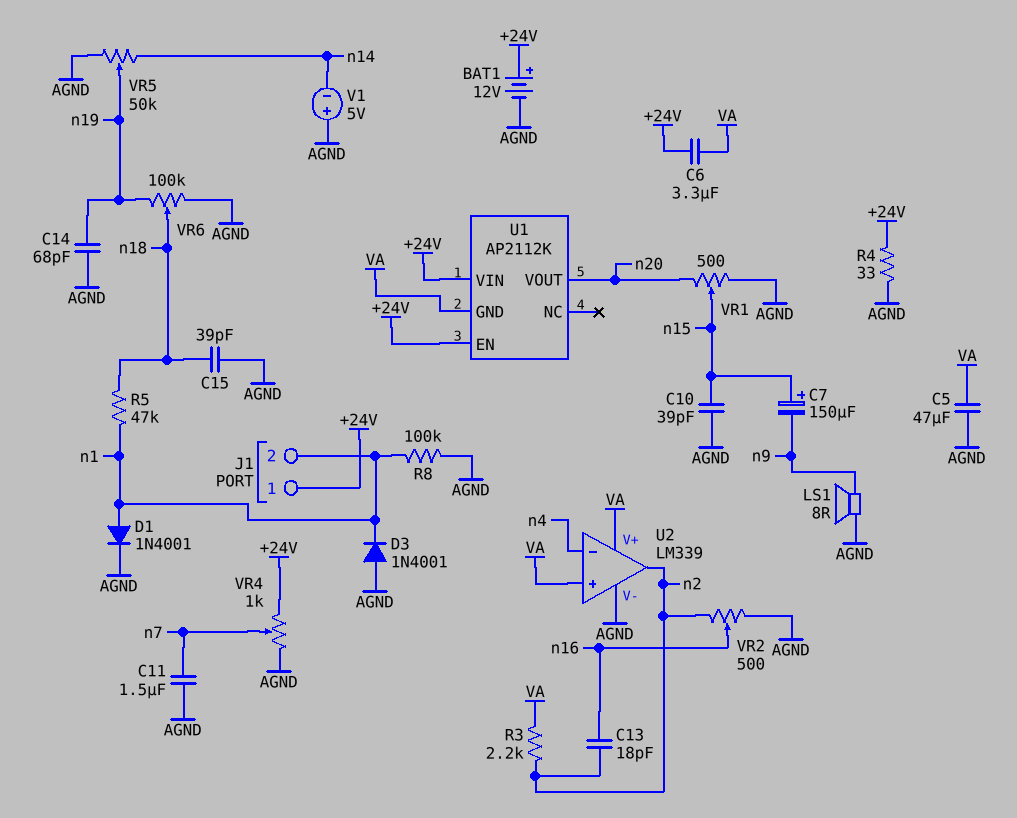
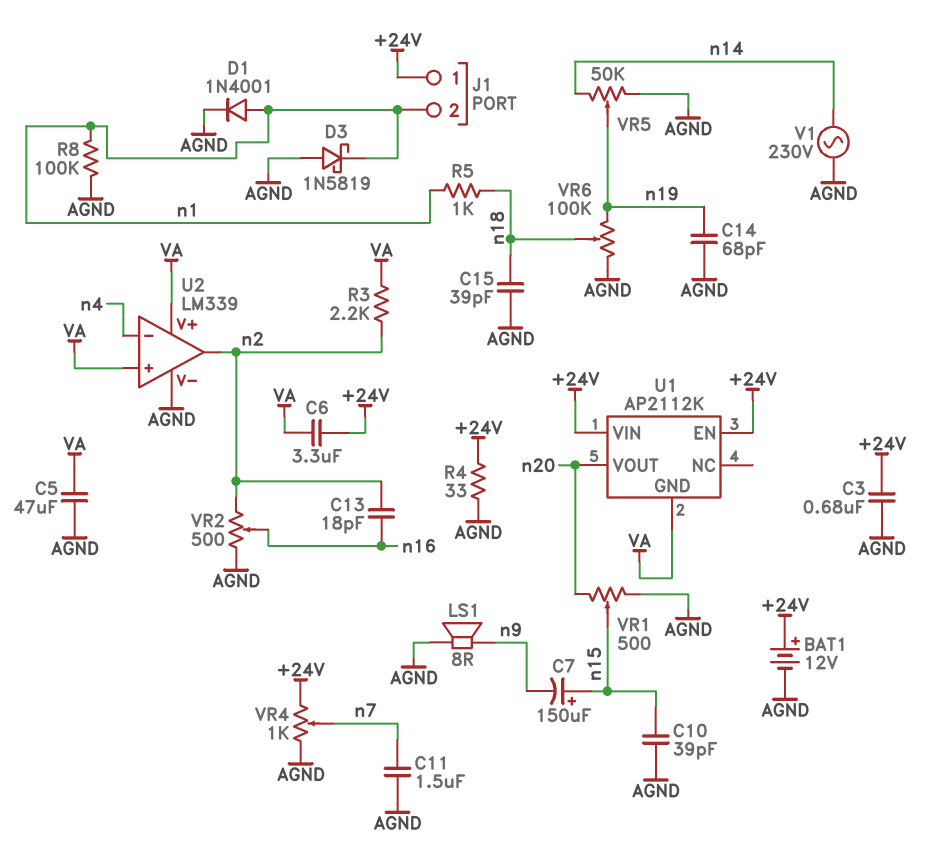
C3: none -> 680nF (+24V, AGND)
D3: diode 1N4001 (A AGND, K n1) -> schottky 1N5819 (A AGND, K n1)
R5: 47k (n1, n18) -> 1k (n1, n18)
V1: 5V (plus AGND, minus n14) -> AC 230V (AGND, n14)

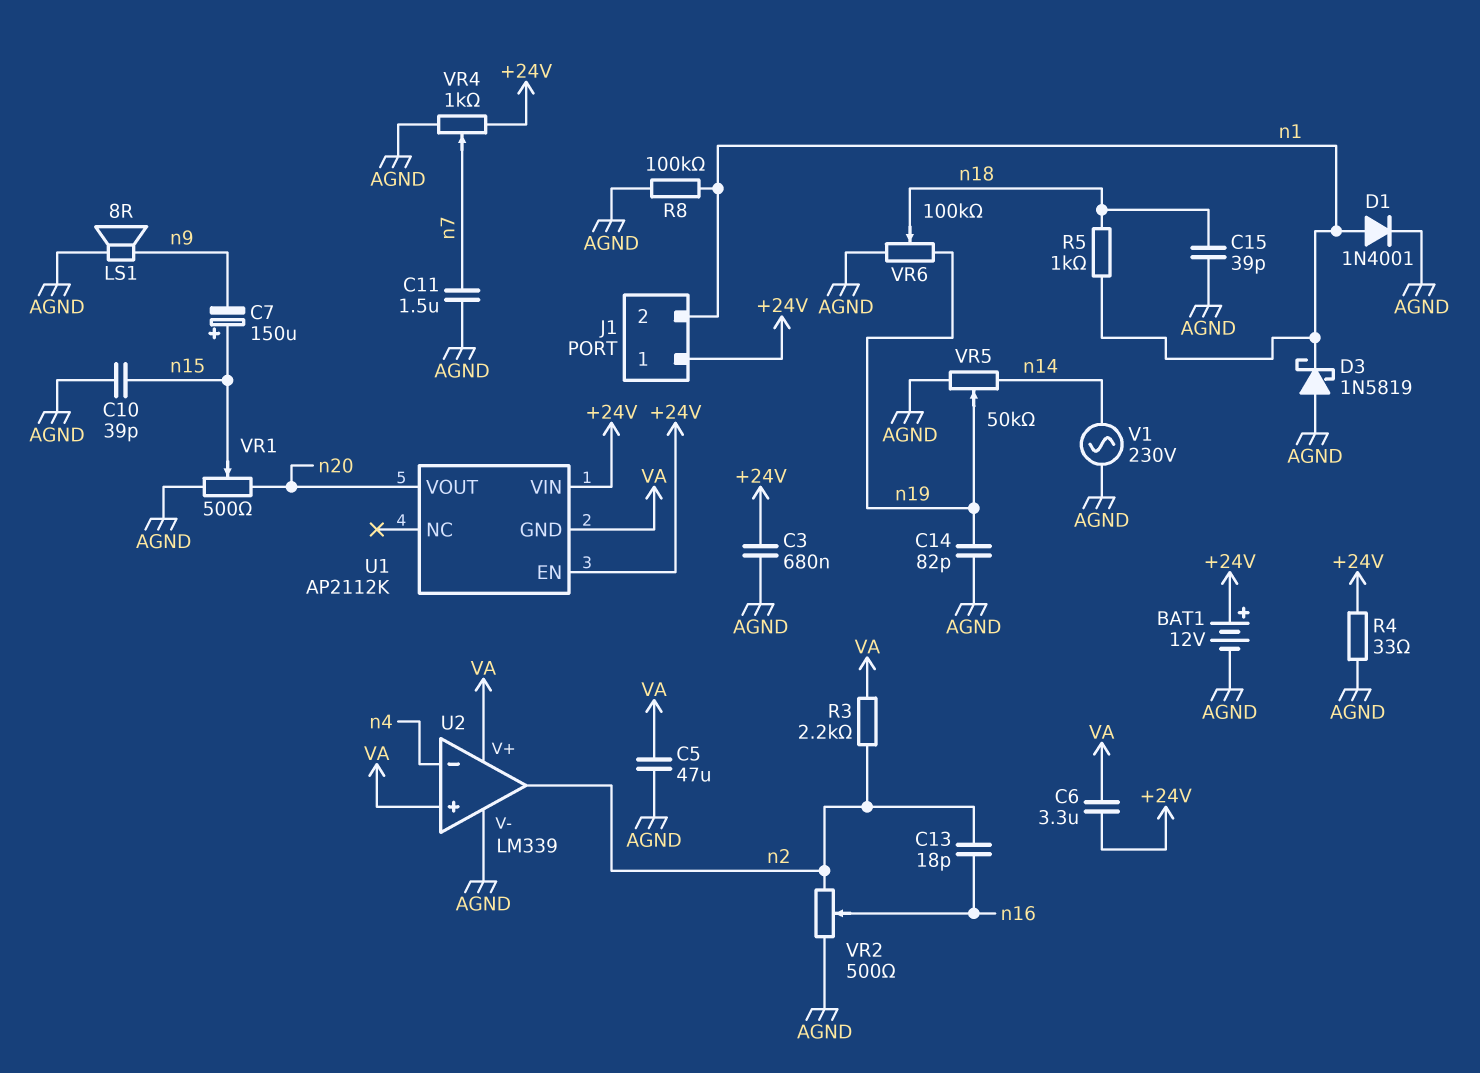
C14: 68pF (AGND, n19) -> 82pF (AGND, n19)

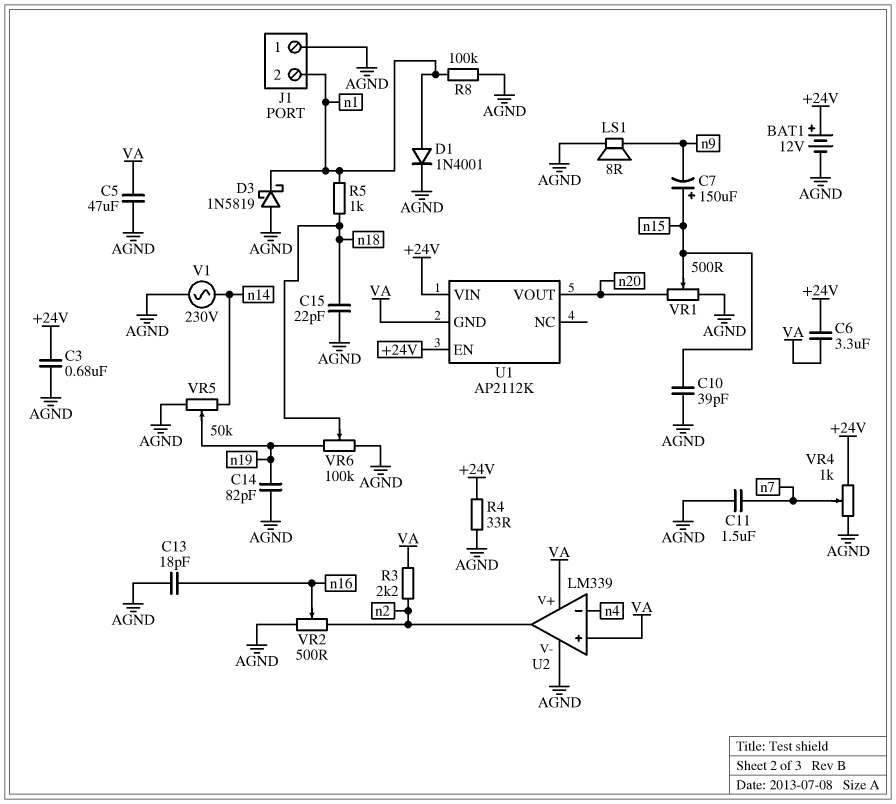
C13: 18pF (n2, n16) -> 18pF (AGND, n16)
C15: 39pF (AGND, n18) -> 22pF (AGND, n18)
J1 pin 1: +24V -> AGND

